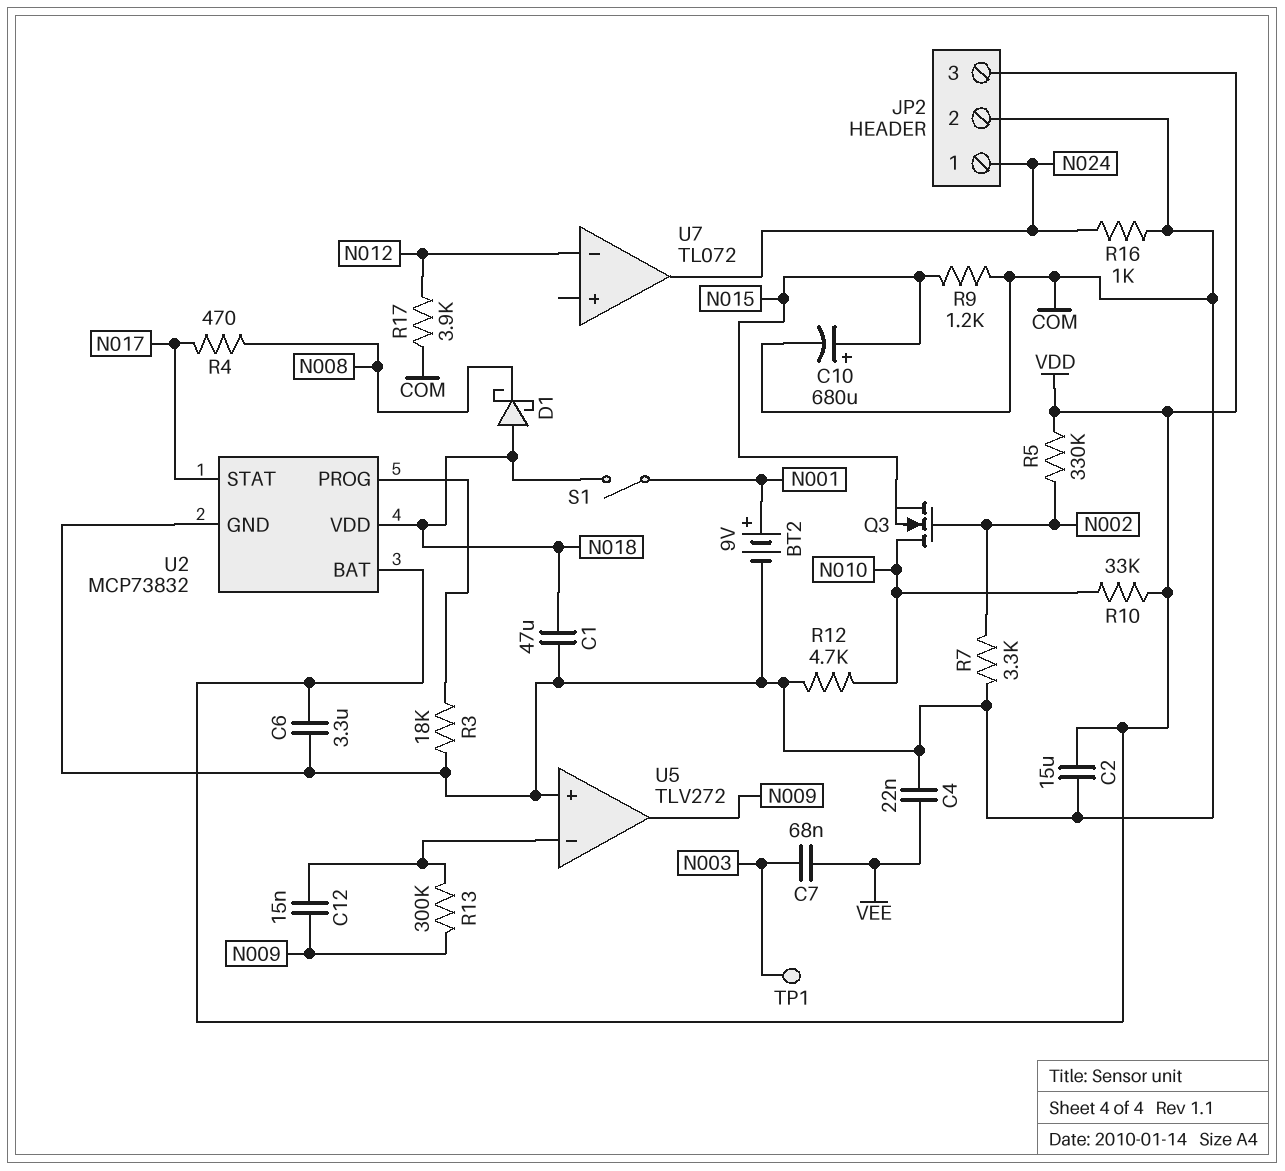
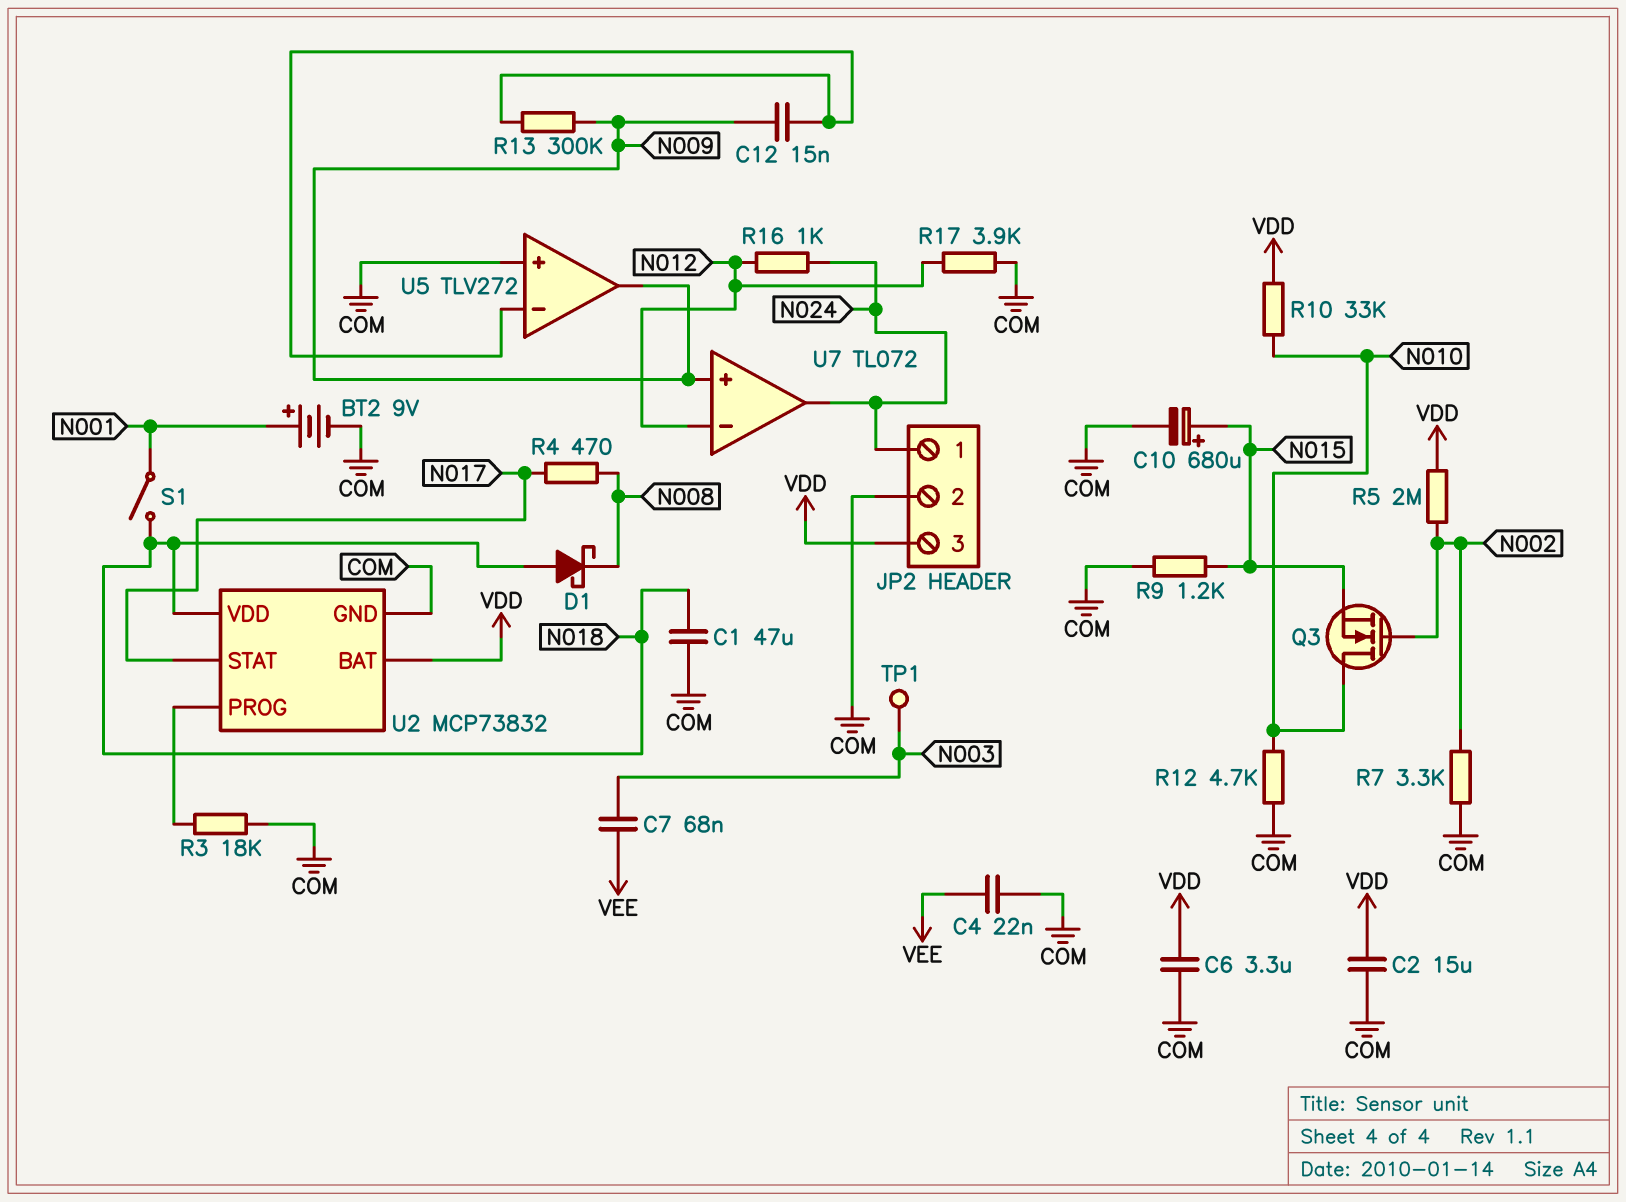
R5: 330k (N002, VDD) -> 2M (N002, VDD)
R16: 1k (COM, N024) -> 1k (N012, N024)
U7 pin in+: none -> N009

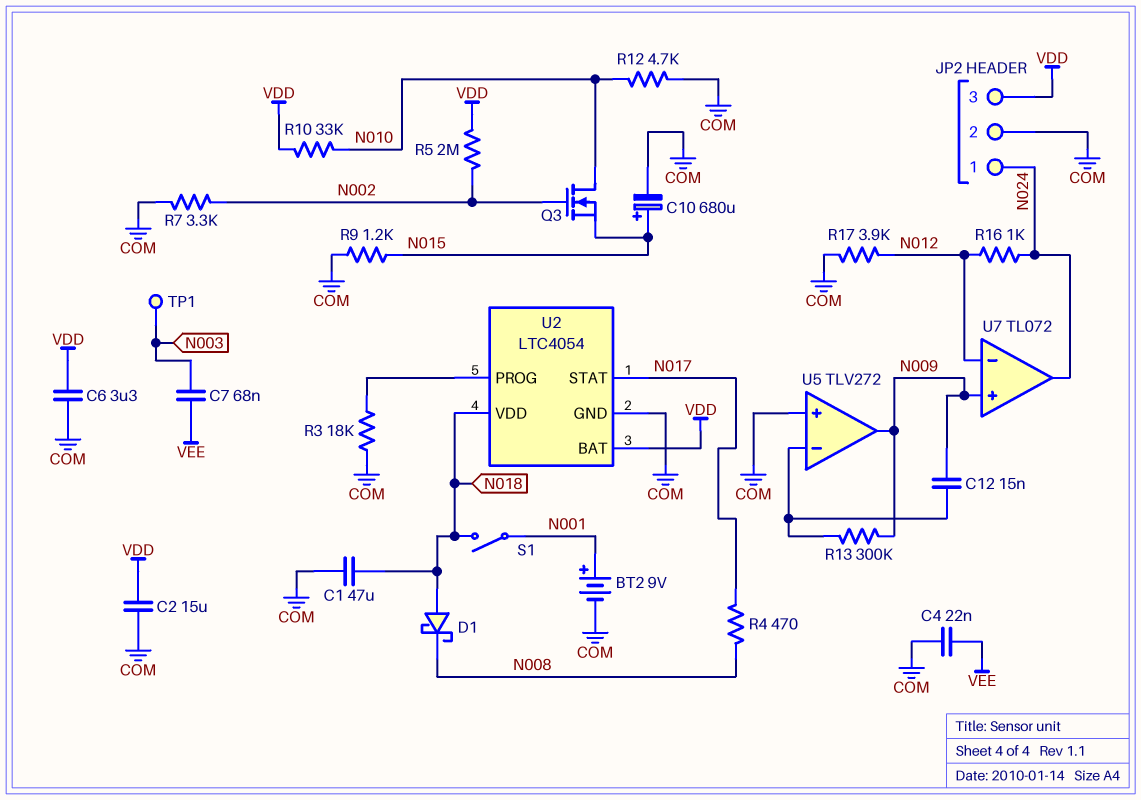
U2: MCP73832 -> LTC4054

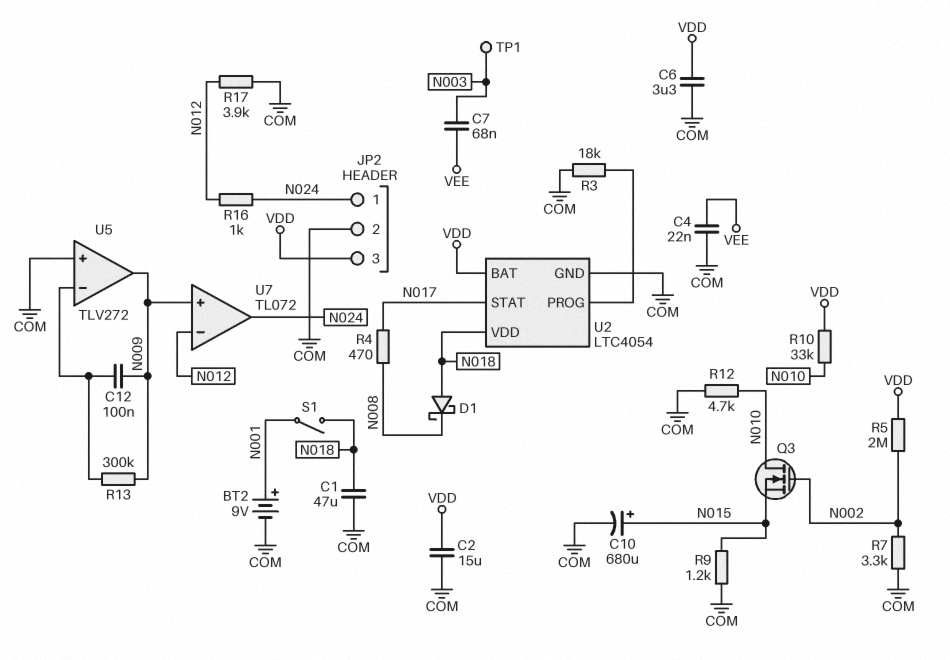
C12: 15nF (N009, U5/in-) -> 100nF (N009, U5/in-)

